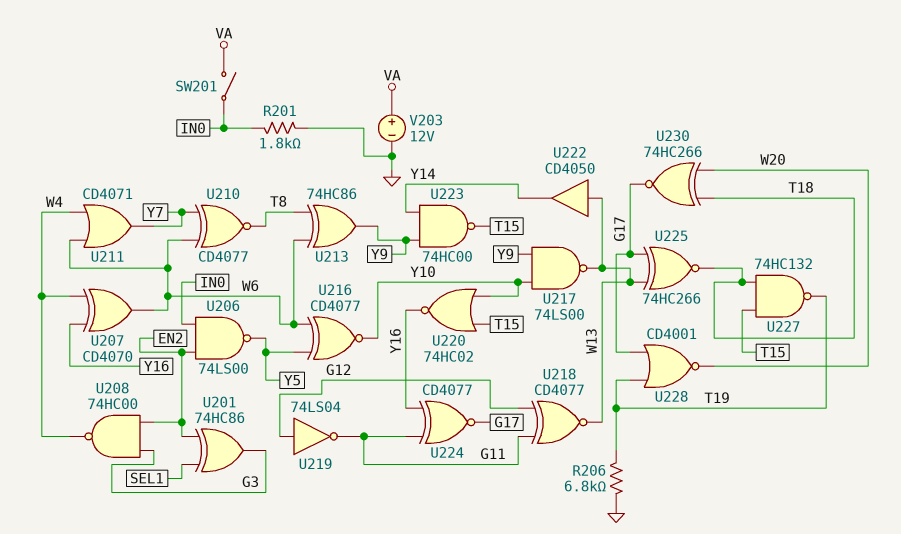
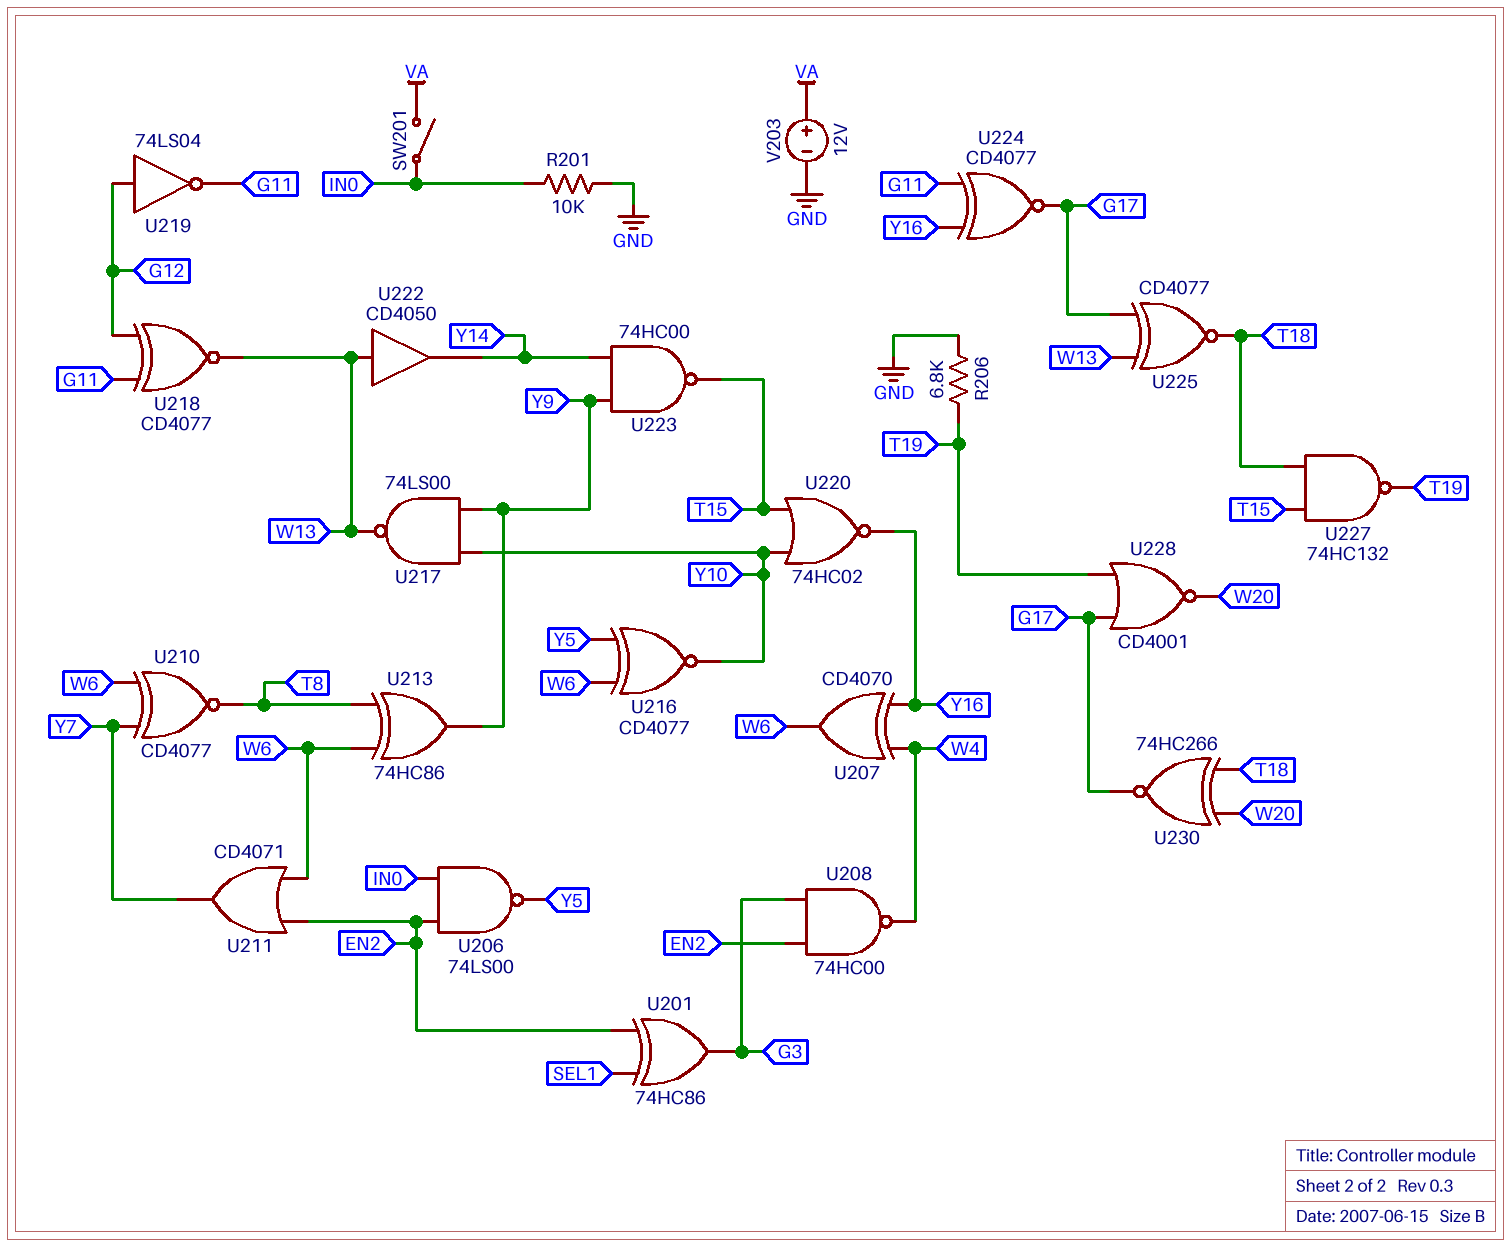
R201: 1.8k (GND, IN0) -> 10k (GND, IN0)
U211: OR CD4071 (in W4, in W6, out Y7) -> OR CD4071 (in EN2, in W6, out Y7)
U225: XNOR 74HC266 (in G17, in W13, out T18) -> XNOR CD4077 (in G17, in W13, out T18)

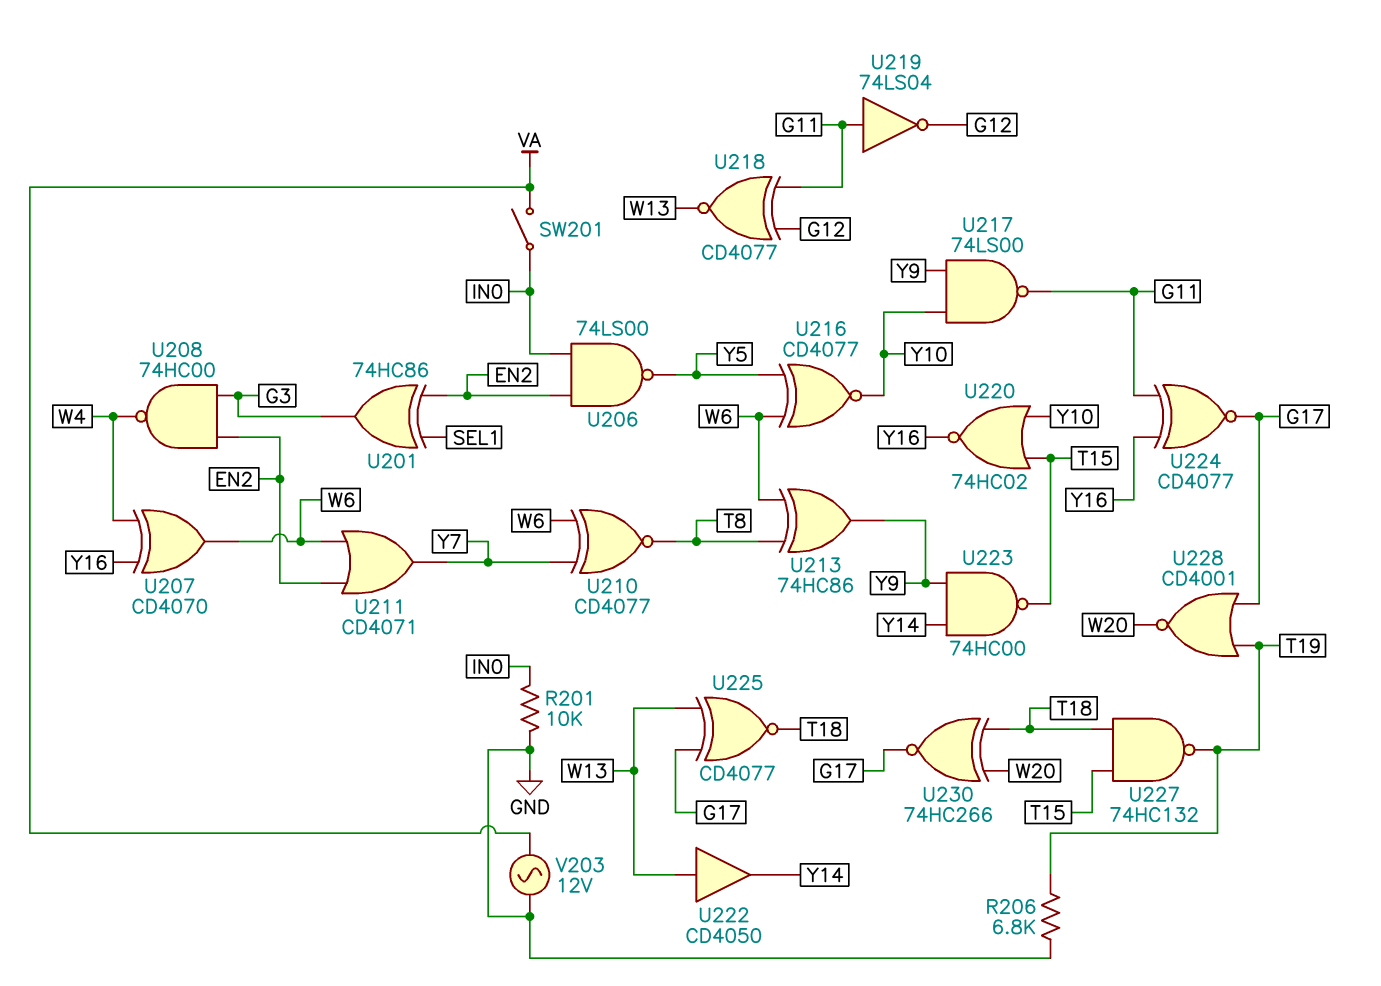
U217: NAND 74LS00 (in Y9, in Y10, out W13) -> NAND 74LS00 (in Y9, in Y10, out G11)
U219: NOT 74LS04 (in G12, out G11) -> NOT 74LS04 (in G11, out G12)
V203: 12V (plus VA, minus GND) -> AC 12V (GND, VA)

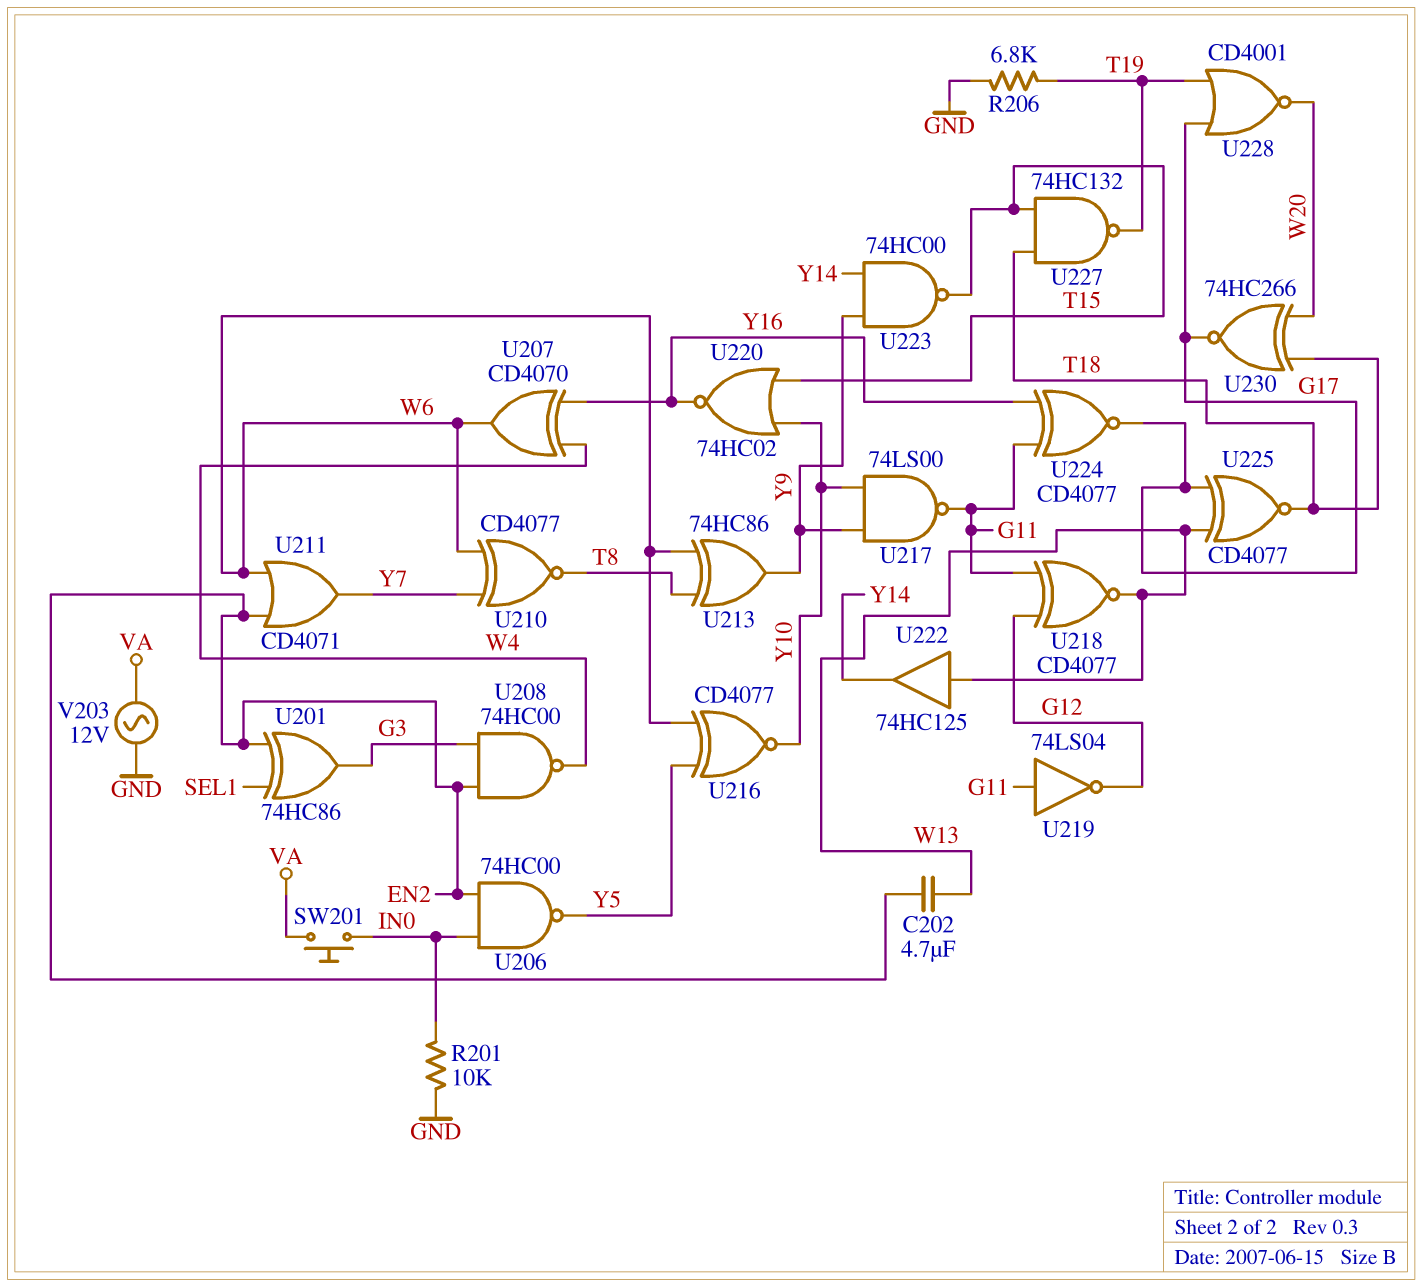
C202: none -> 4.7uF (EN2, W13)
SW201: switch (IN0, VA) -> button (IN0, VA)
U206: NAND 74LS00 (in EN2, in IN0, out Y5) -> NAND 74HC00 (in EN2, in IN0, out Y5)
U222: buffer CD4050 (in W13, out Y14) -> buffer 74HC125 (in W13, out Y14)

